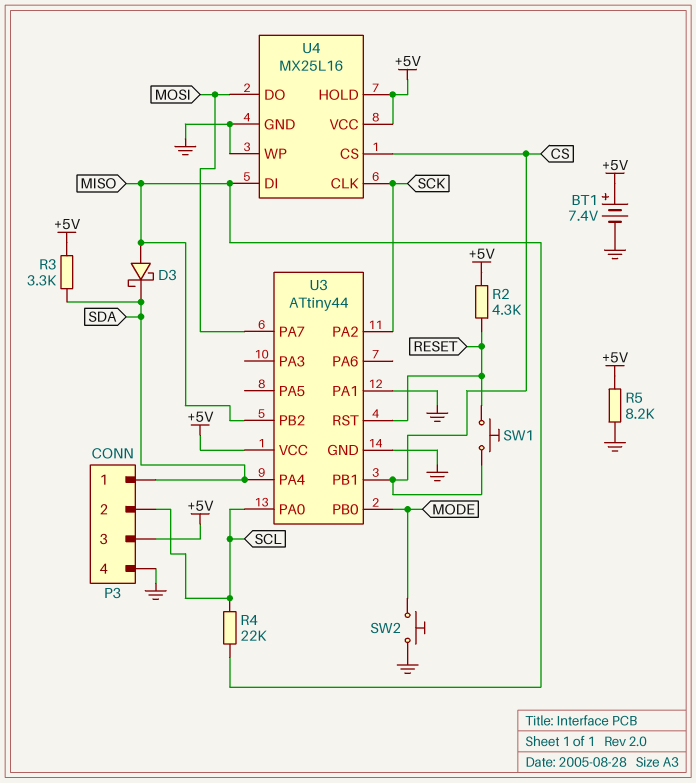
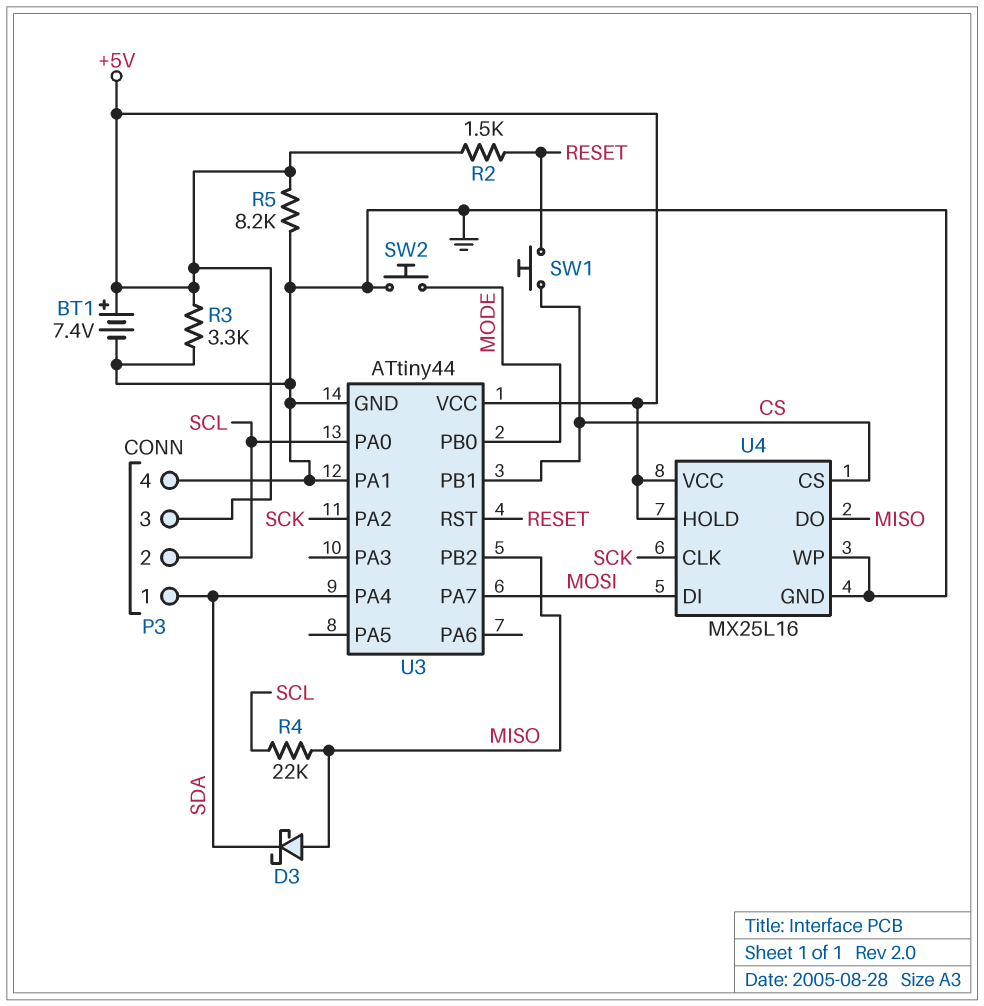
R2: 4.3k (+5V, RESET) -> 1.5k (+5V, RESET)
R3: 3.3k (+5V, SDA) -> 3.3k (+5V, GND)
U4 pin DI: MISO -> MOSI
U4 pin DO: MOSI -> MISO

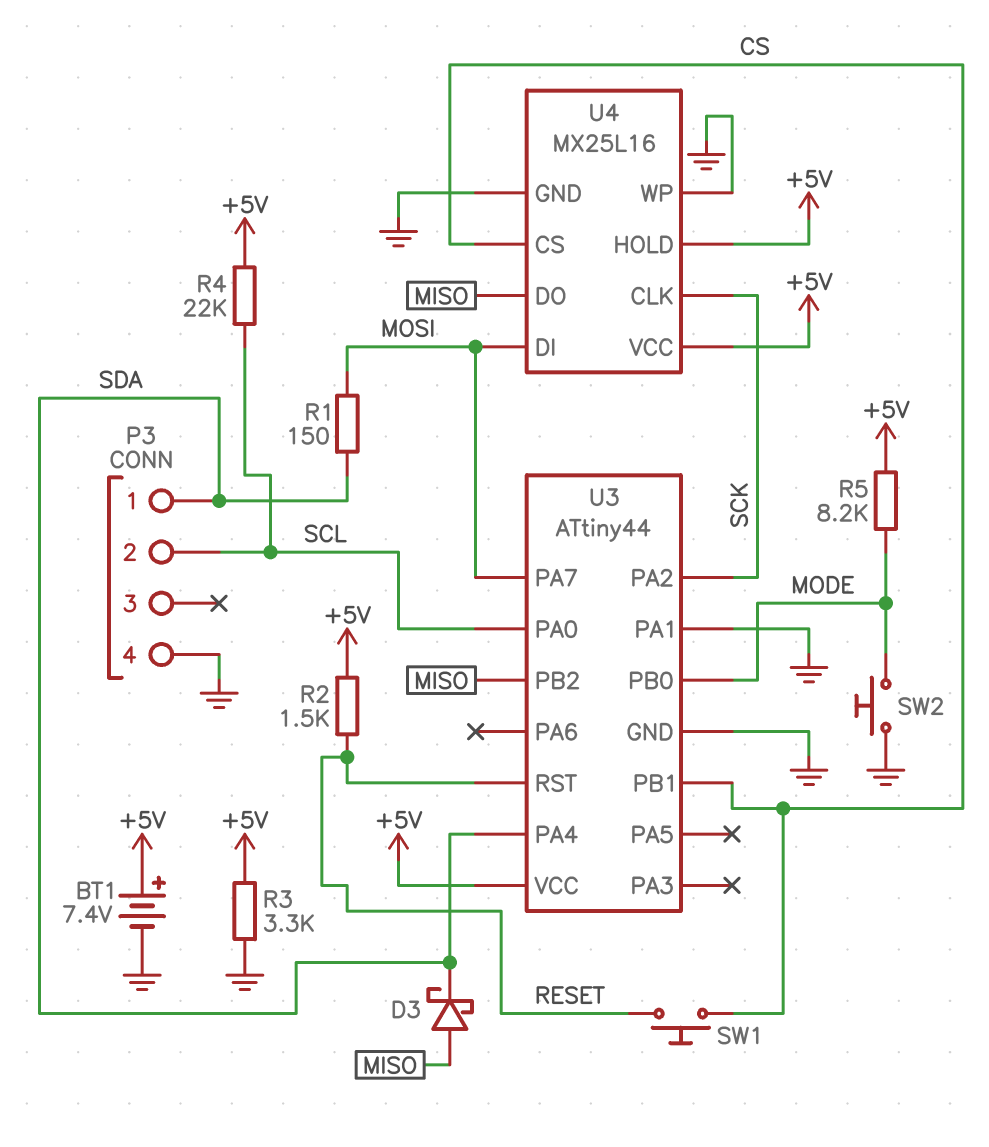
P3 pin 3: +5V -> none
R1: none -> 150 (MOSI, SDA)
R4: 22k (MISO, SCL) -> 22k (+5V, SCL)
R5: 8.2k (+5V, GND) -> 8.2k (+5V, MODE)

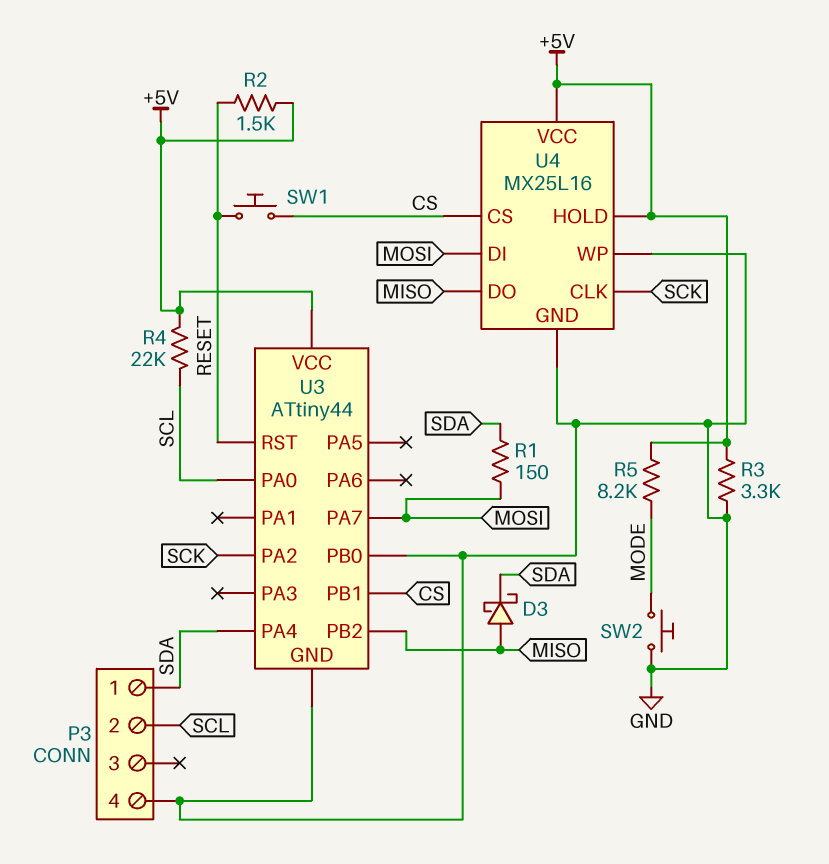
BT1: 7.4V (plus +5V, minus GND) -> none
U3 pin PA1: GND -> none
U3 pin PB0: MODE -> GND

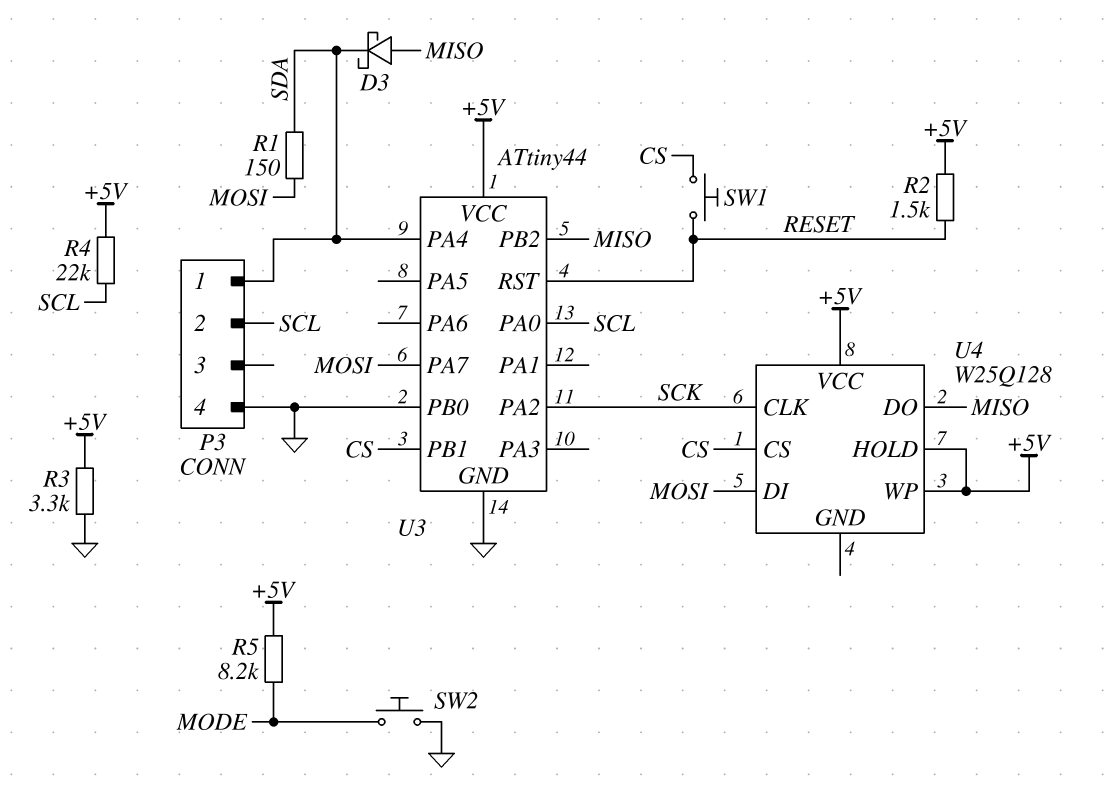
U4: MX25L16 -> W25Q128
U4 pin GND: GND -> none
U4 pin WP: GND -> +5V

